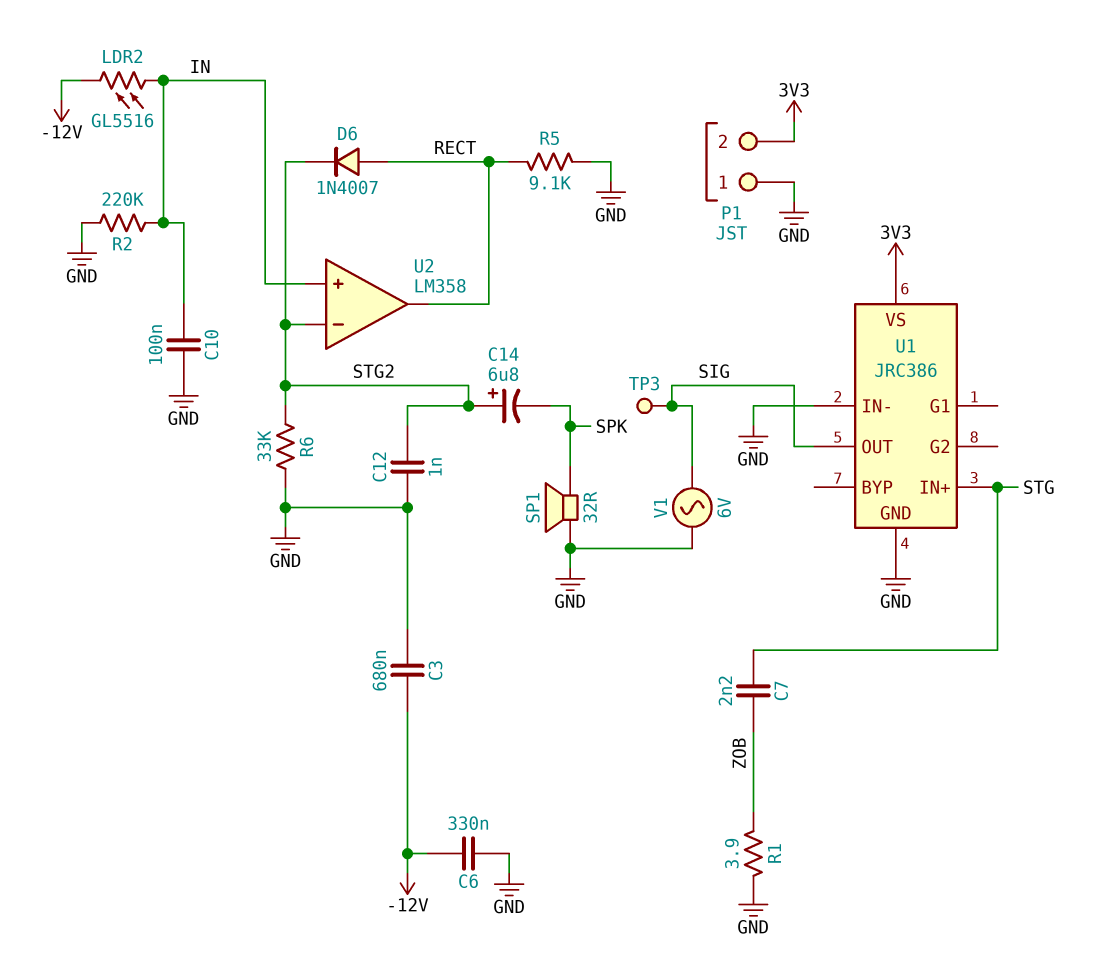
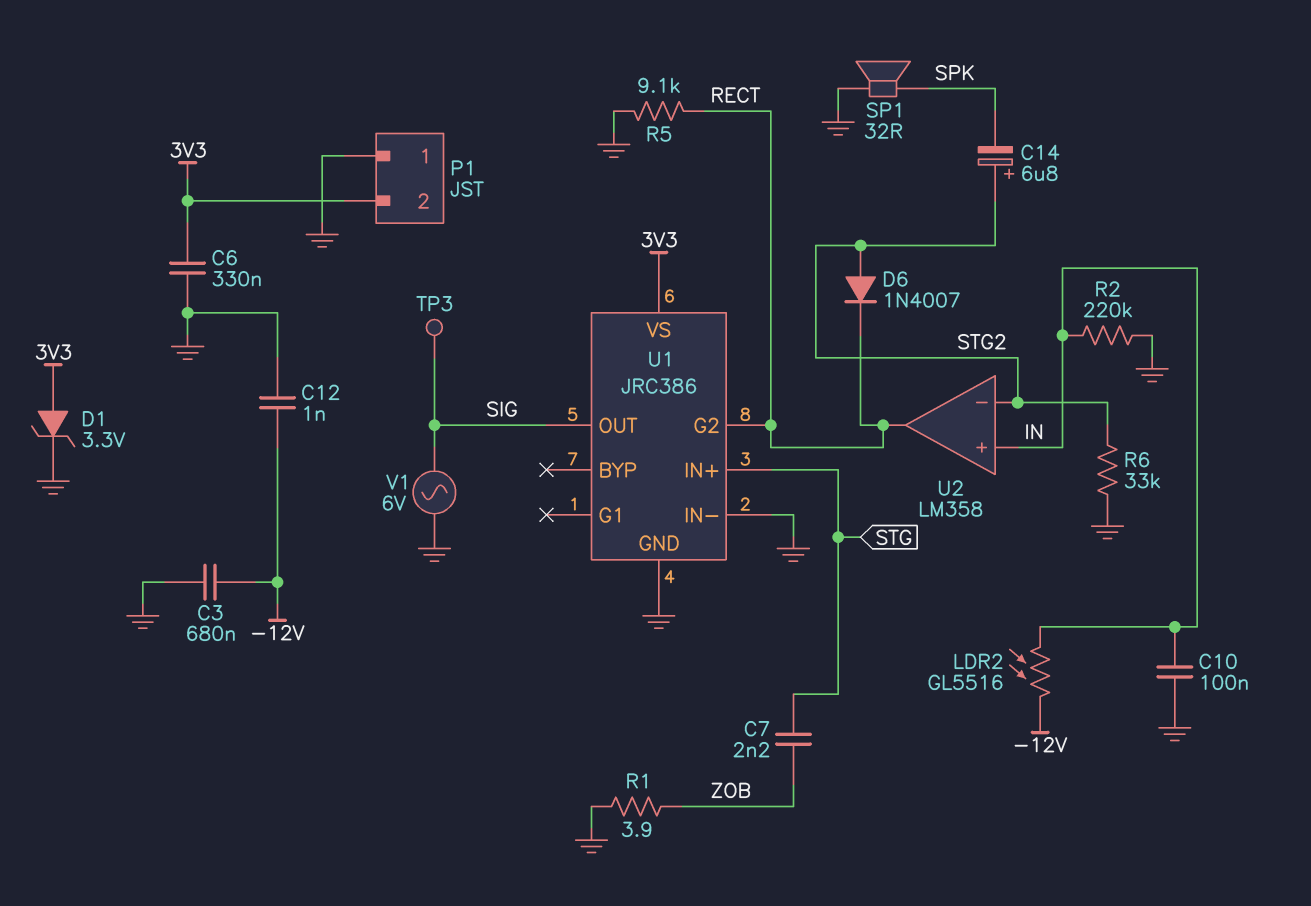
C6: 330nF (-12V, GND) -> 330nF (3V3, GND)
C12: 1nF (GND, STG2) -> 1nF (-12V, GND)
D1: none -> zener 3.3V (A 3V3, K GND)
D6: diode 1N4007 (A RECT, K STG2) -> diode 1N4007 (A STG2, K RECT)
U1 pin G2: none -> RECT

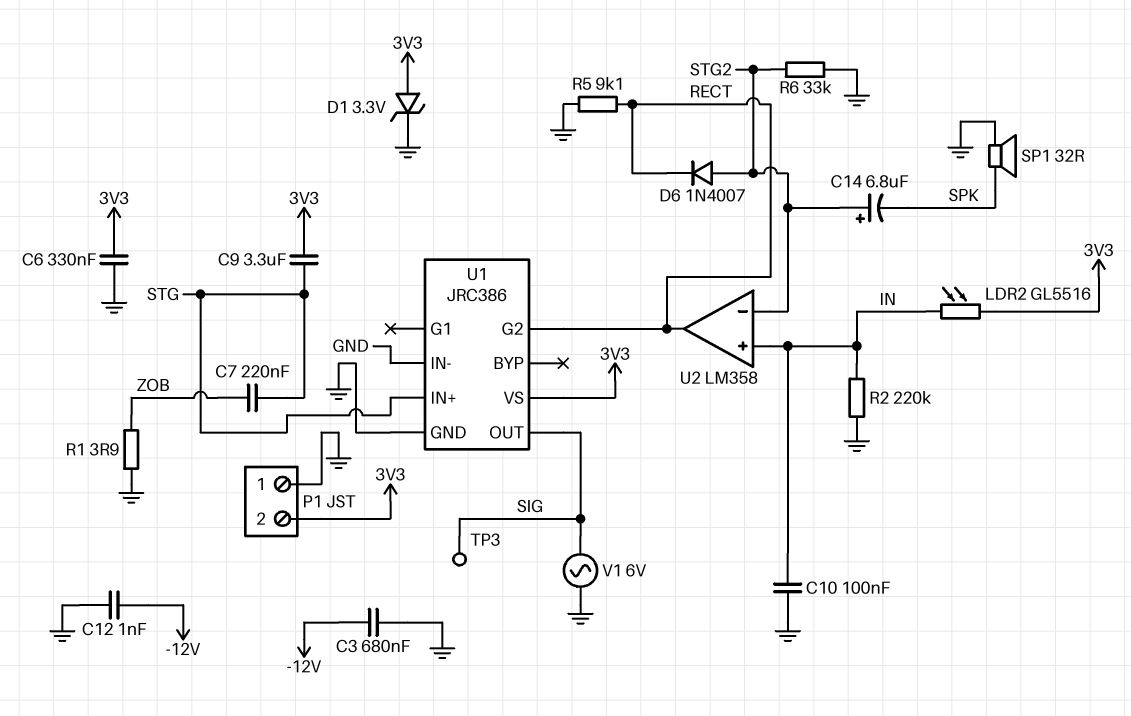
C7: 2.2nF (STG, ZOB) -> 220nF (STG, ZOB)
C9: none -> 3.3uF (3V3, STG)
LDR2: GL5516 (-12V, IN) -> GL5516 (3V3, IN)

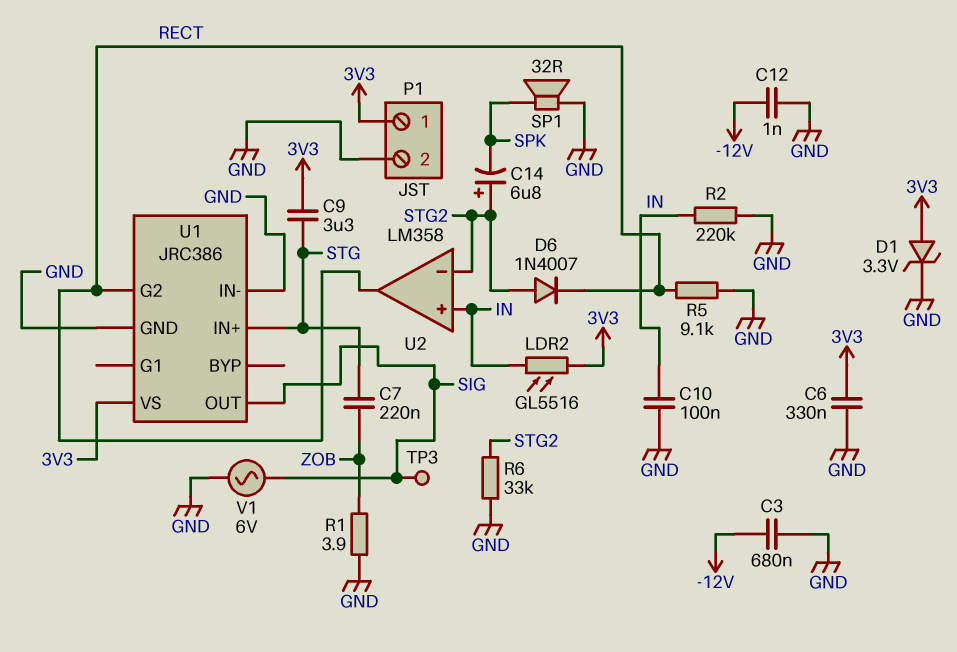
P1 pin 1: GND -> 3V3
P1 pin 2: 3V3 -> GND

